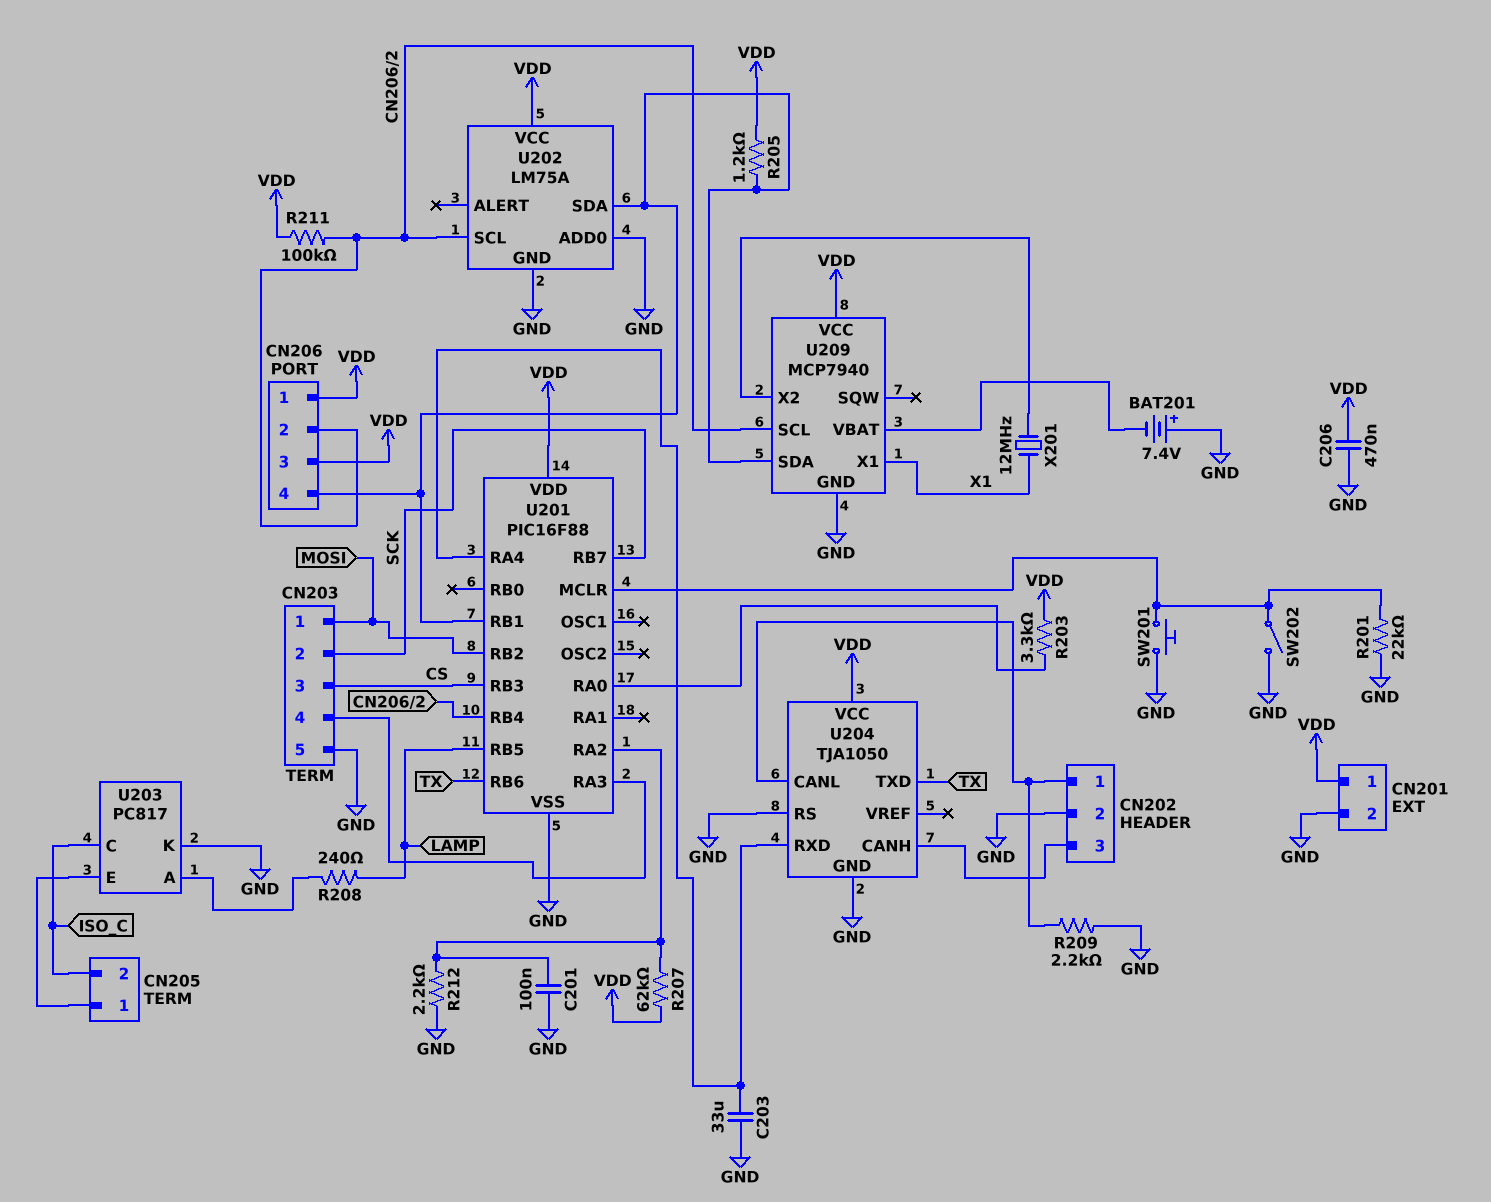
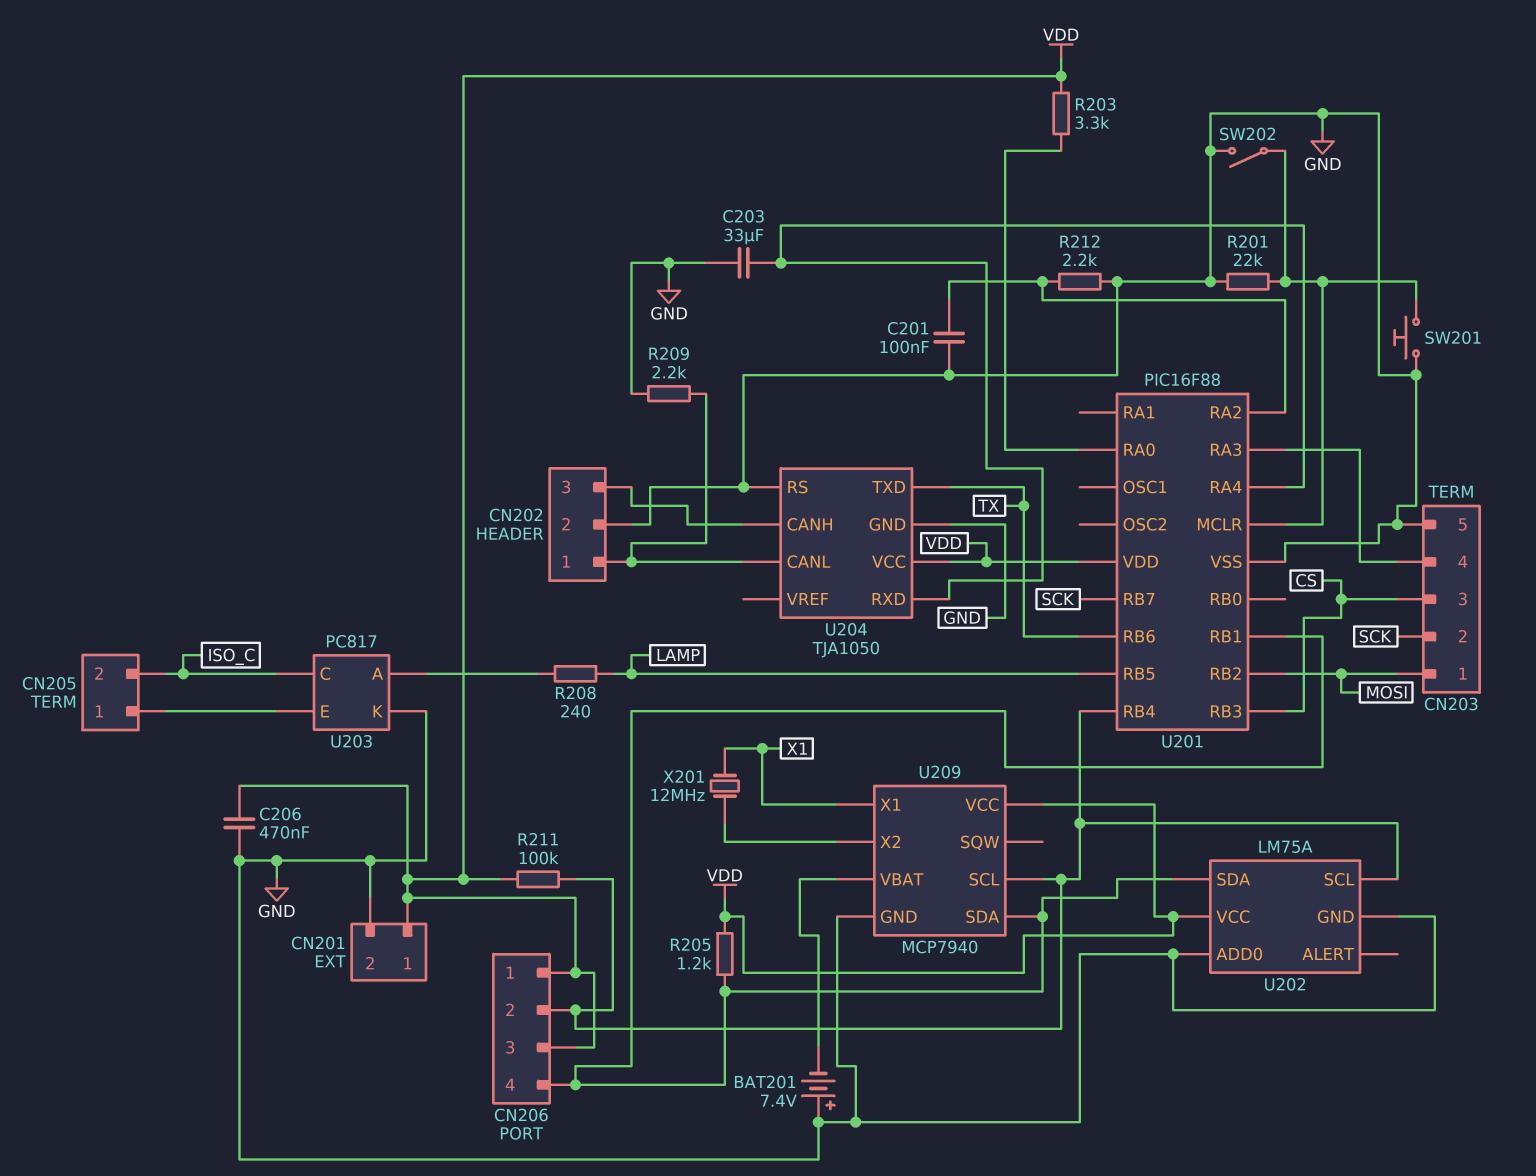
R207: 62k (U201/RA2, VDD) -> none

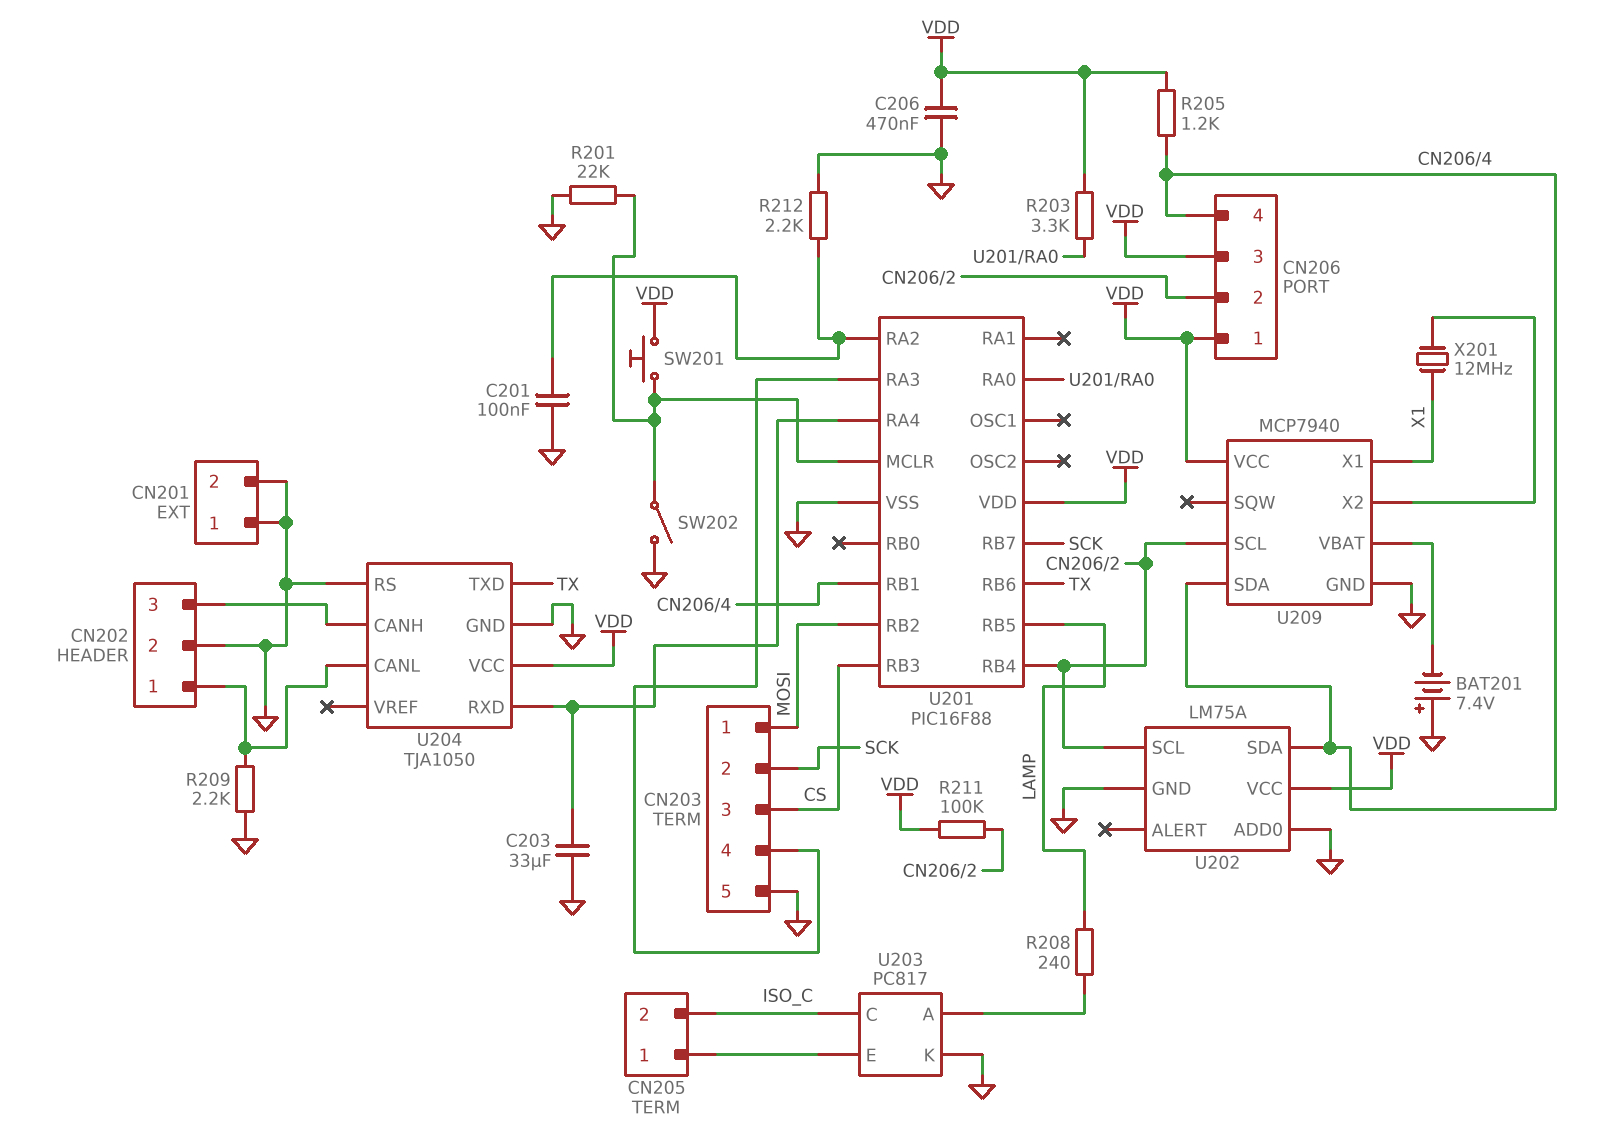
CN201 pin 1: VDD -> GND
SW201: button (GND, U201/MCLR) -> button (U201/MCLR, VDD)

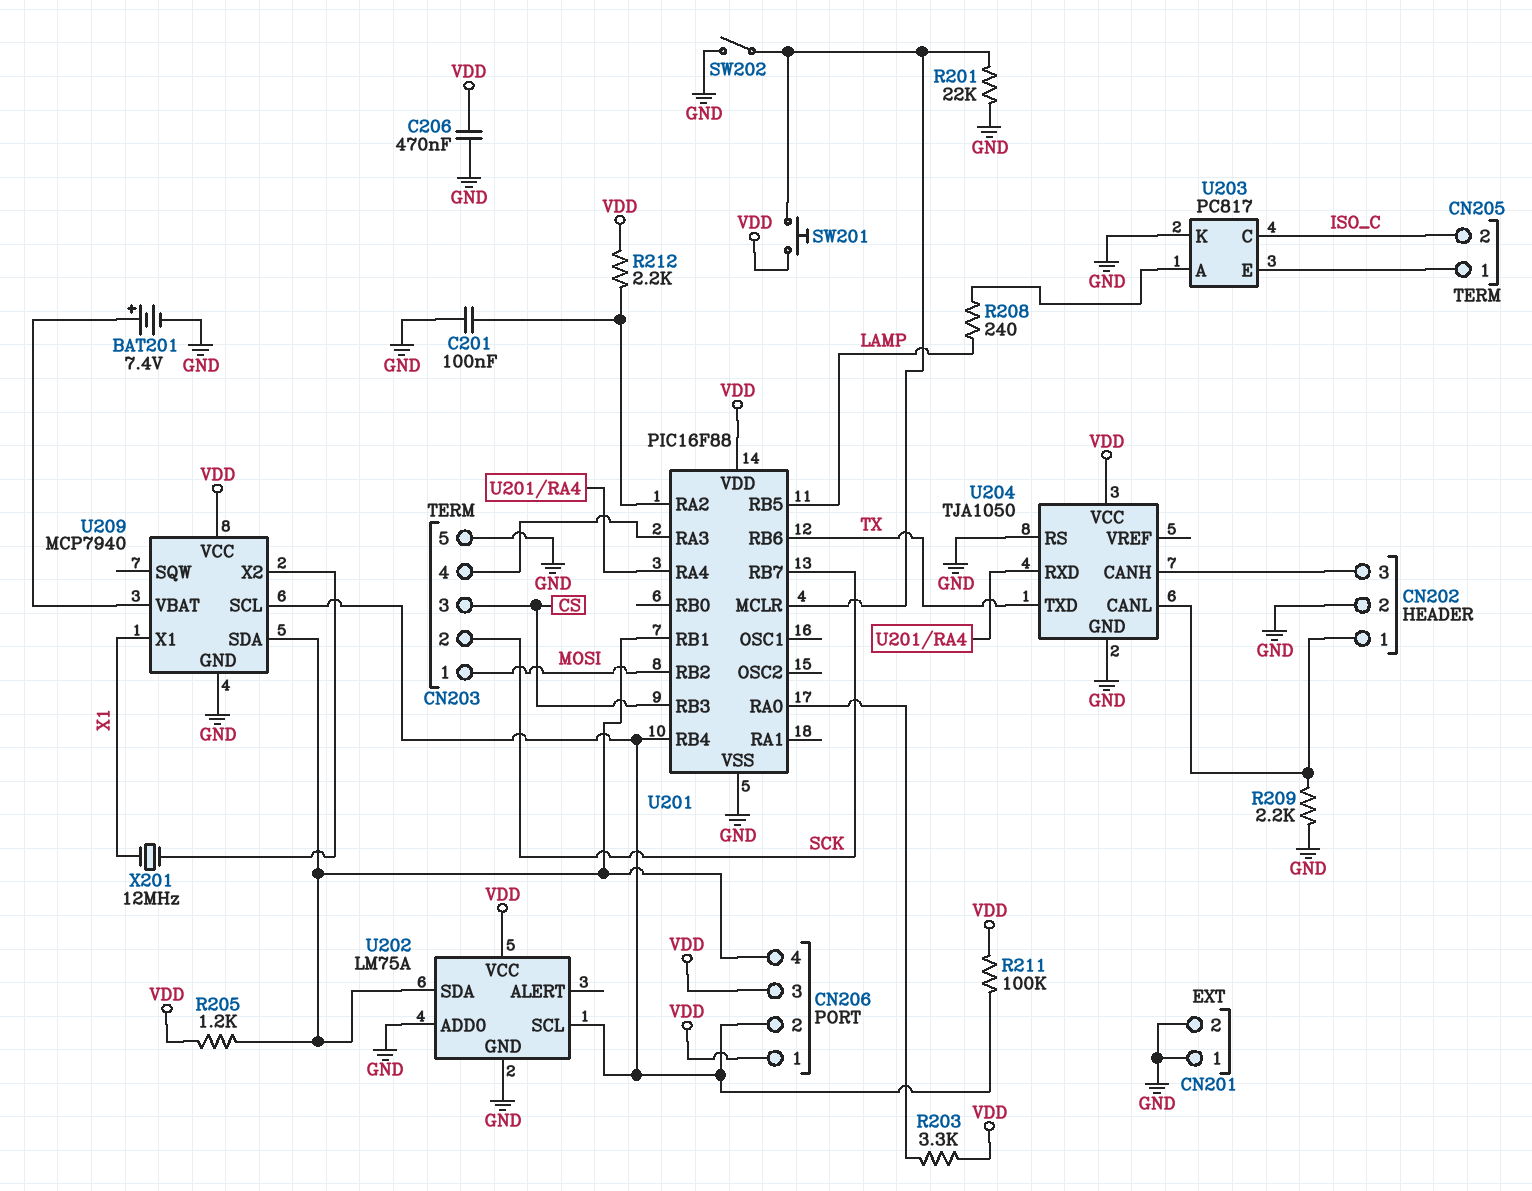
BAT201: 7.4V (plus GND, minus U209/VBAT) -> 7.4V (plus U209/VBAT, minus GND)
C203: 33uF (GND, U201/RA4) -> none
R212: 2.2k (GND, U201/RA2) -> 2.2k (U201/RA2, VDD)

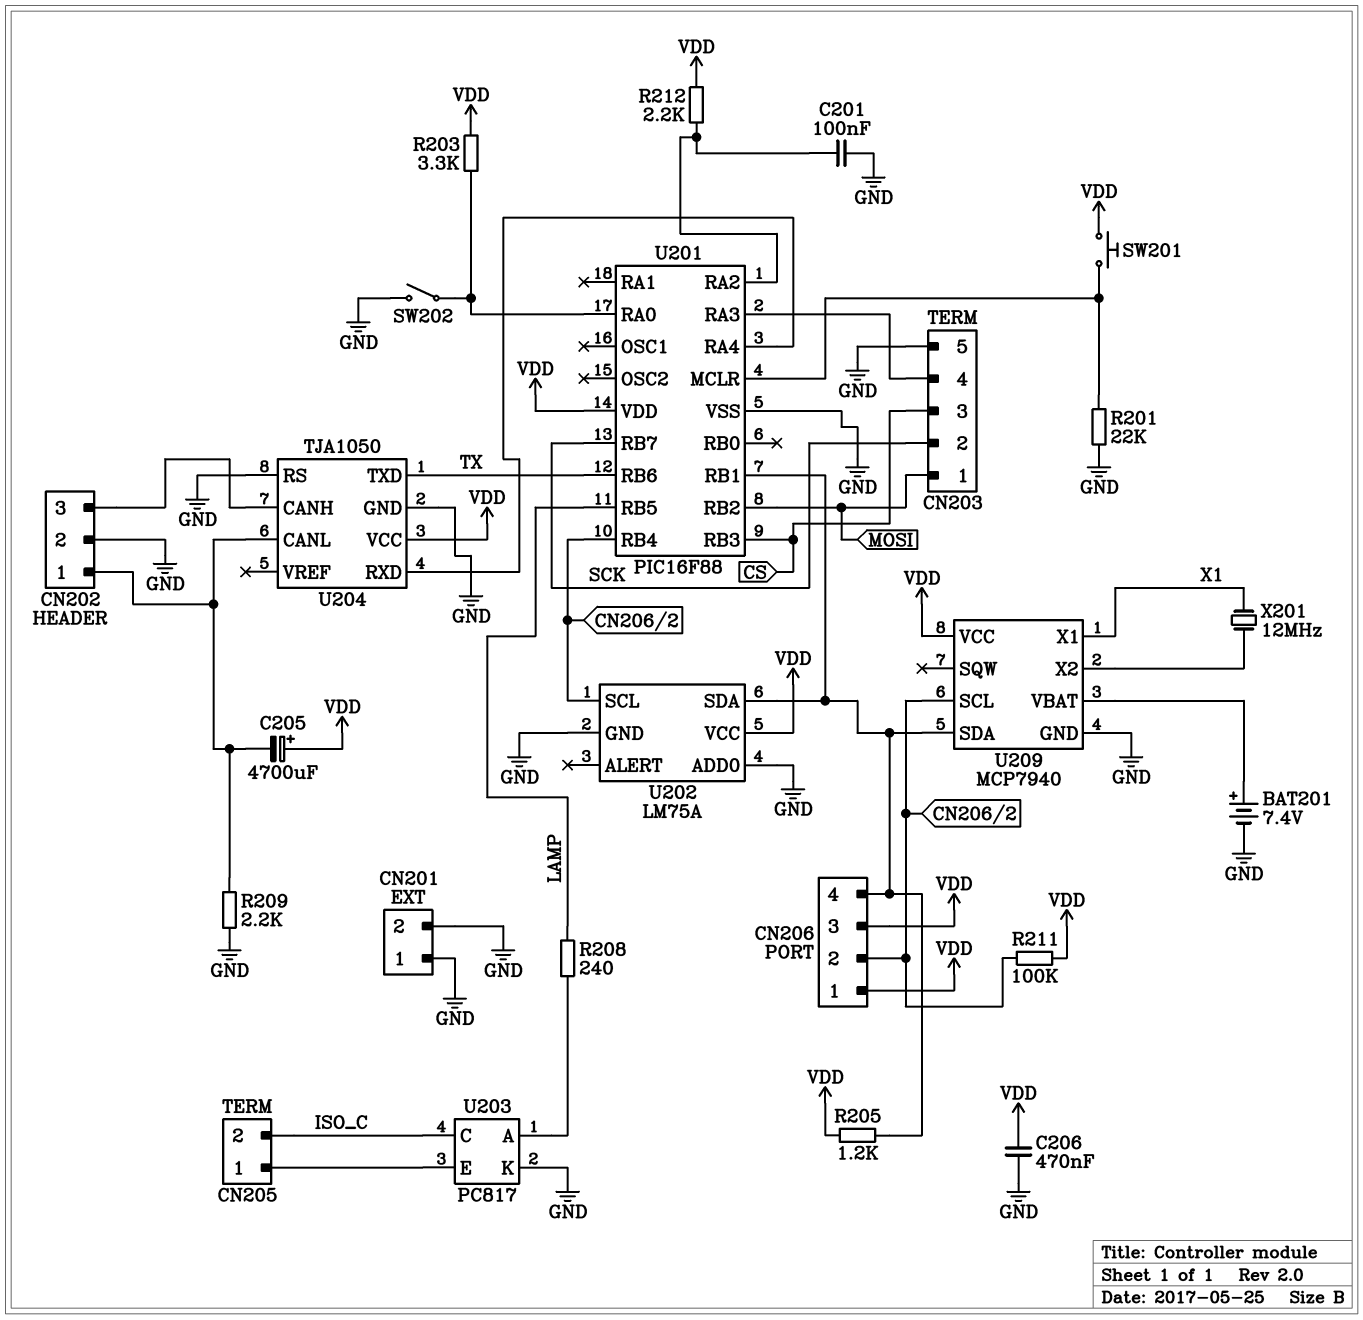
C205: none -> 4700uF (plus VDD, minus CN202/1)
SW202: switch (GND, U201/MCLR) -> switch (GND, U201/RA0)

